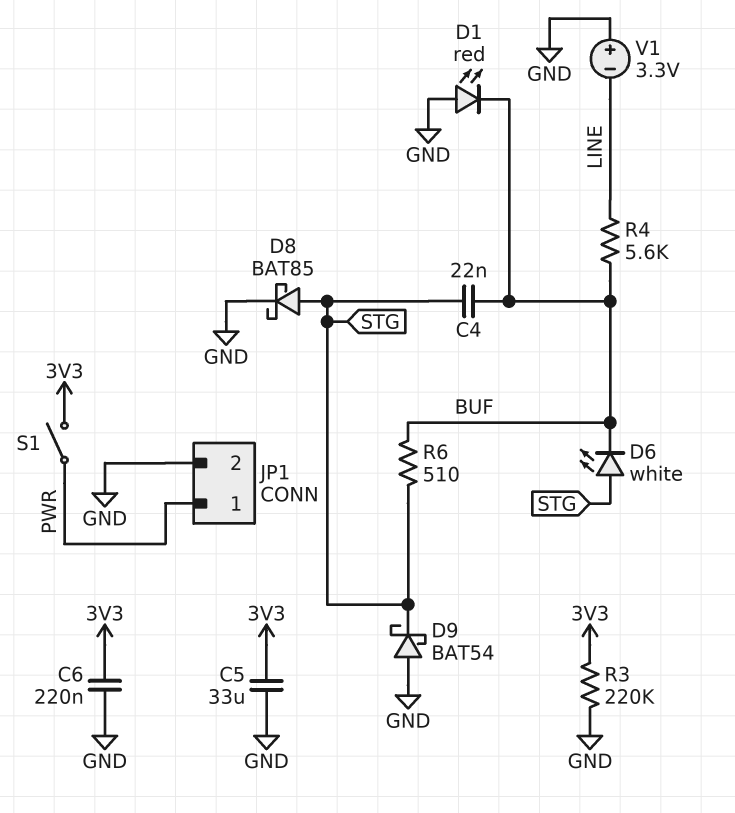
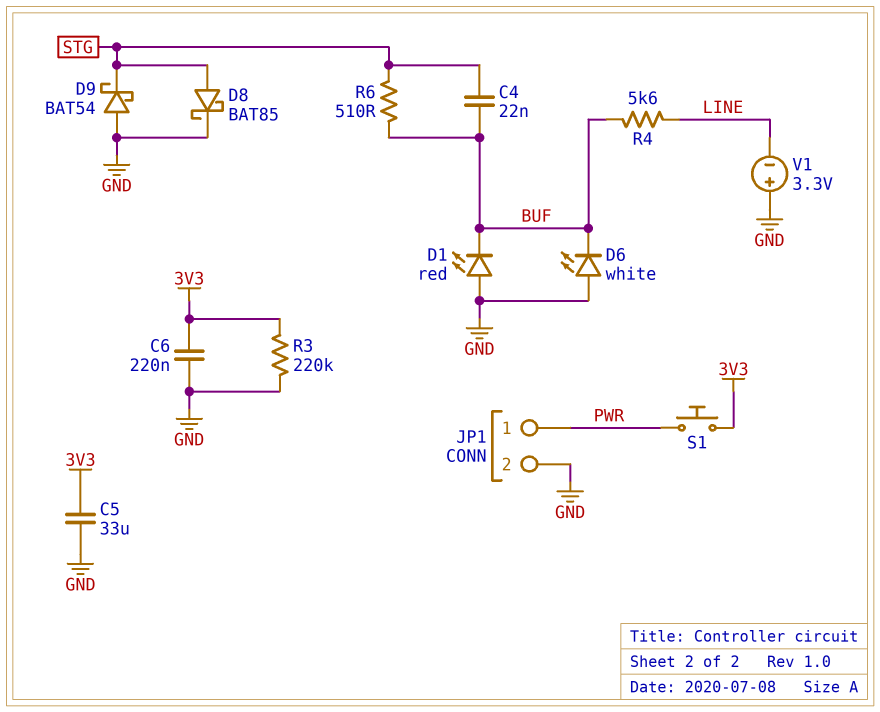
D6: LED white (A STG, K BUF) -> LED white (A GND, K BUF)
S1: switch (3V3, PWR) -> button (3V3, PWR)

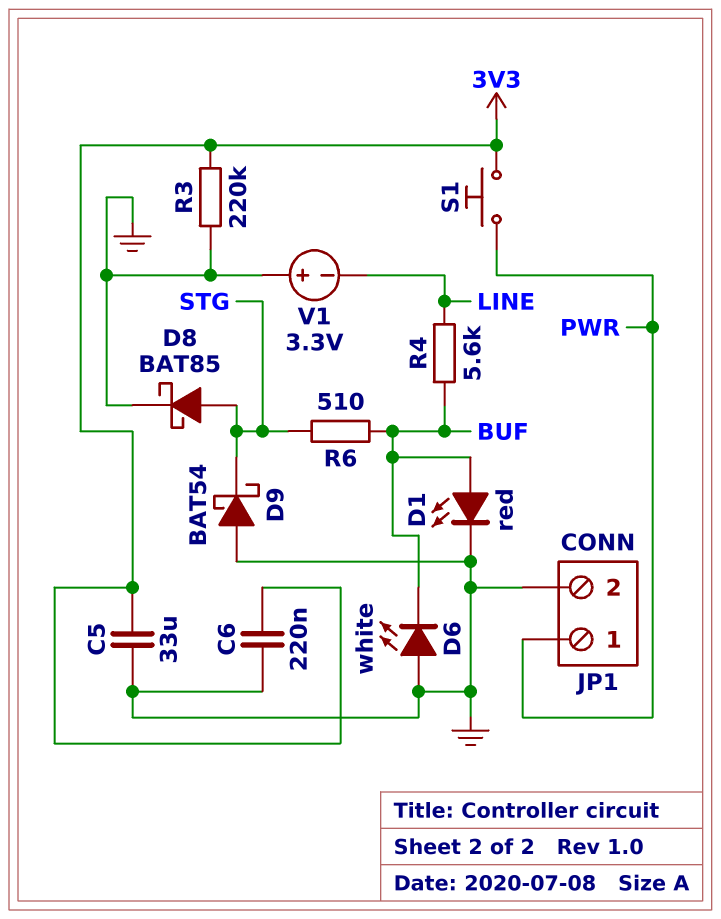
C4: 22nF (BUF, STG) -> none
D1: LED red (A GND, K BUF) -> LED red (A BUF, K GND)

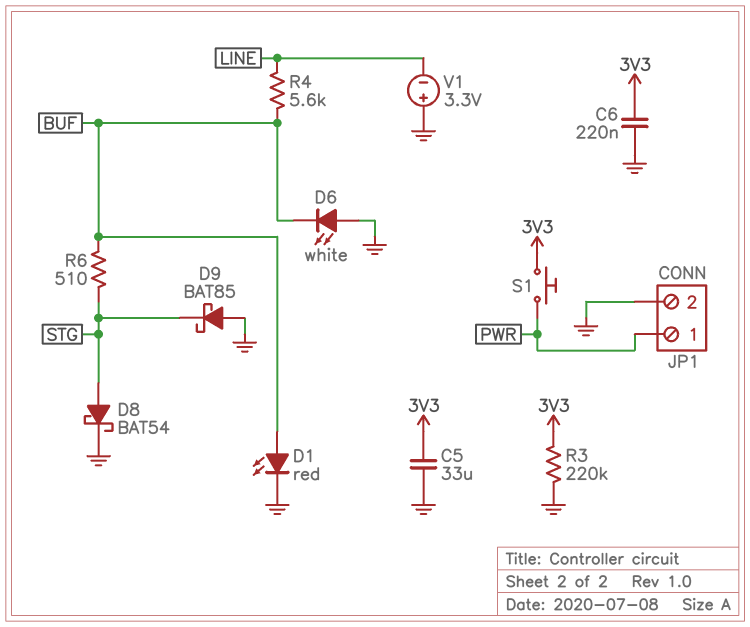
D8: schottky BAT85 (A STG, K GND) -> schottky BAT54 (A STG, K GND)
D9: schottky BAT54 (A GND, K STG) -> schottky BAT85 (A GND, K STG)

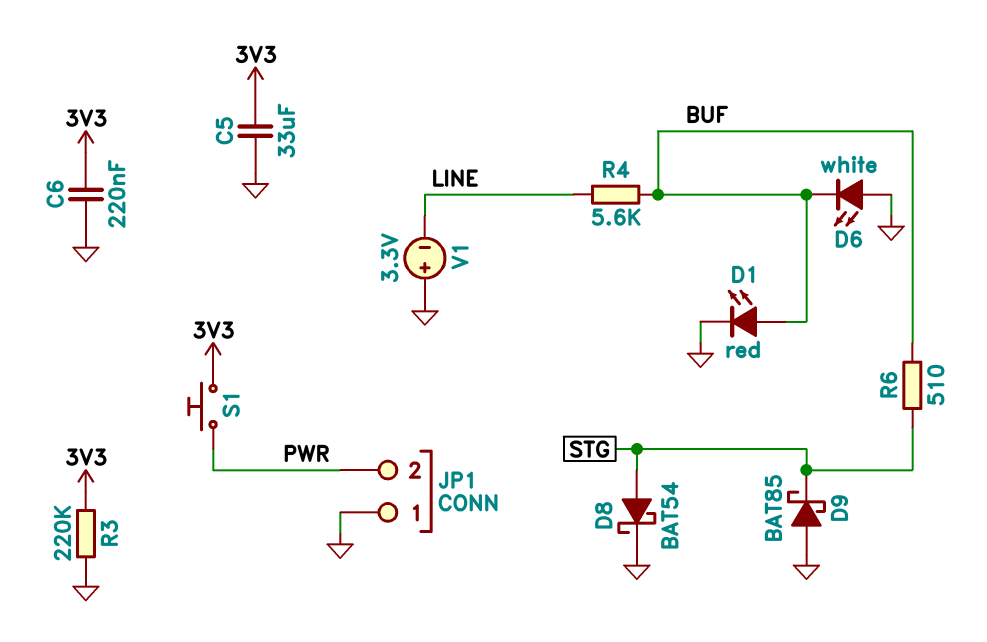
JP1 pin 1: PWR -> GND
JP1 pin 2: GND -> PWR

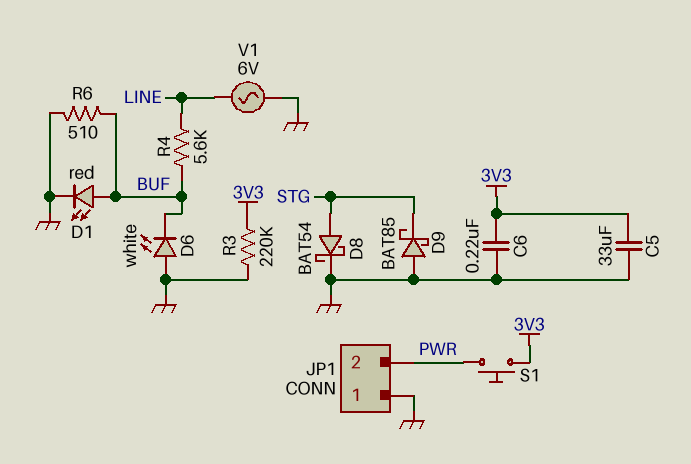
R6: 510 (BUF, STG) -> 510 (BUF, GND)
V1: 3.3V (plus GND, minus LINE) -> AC 6V (GND, LINE)

